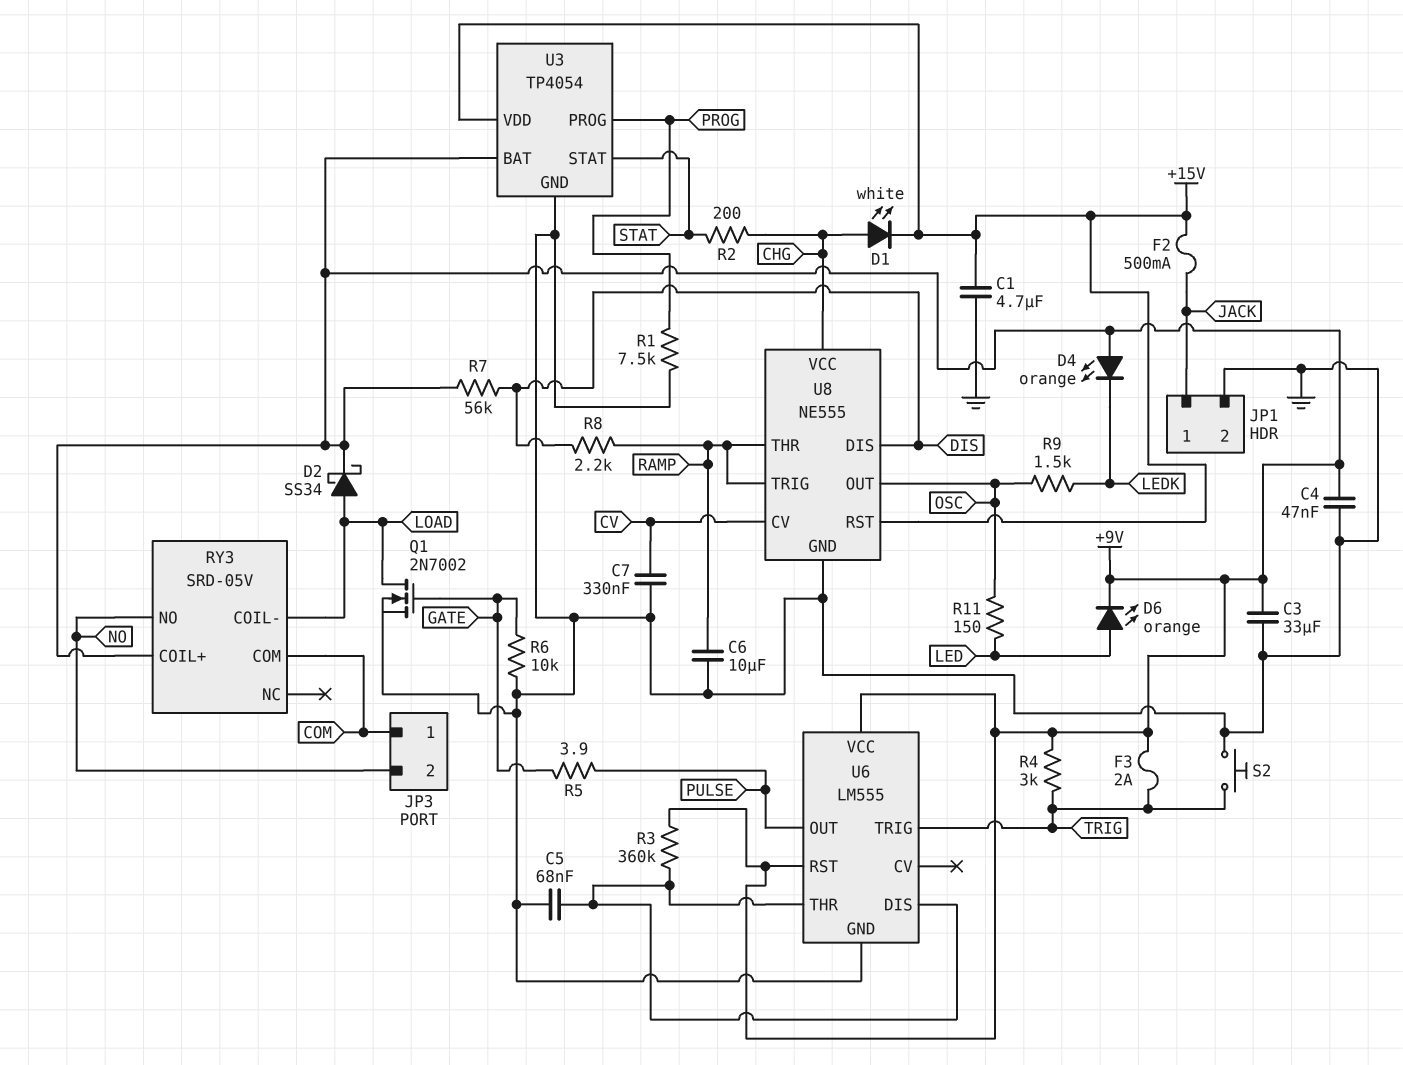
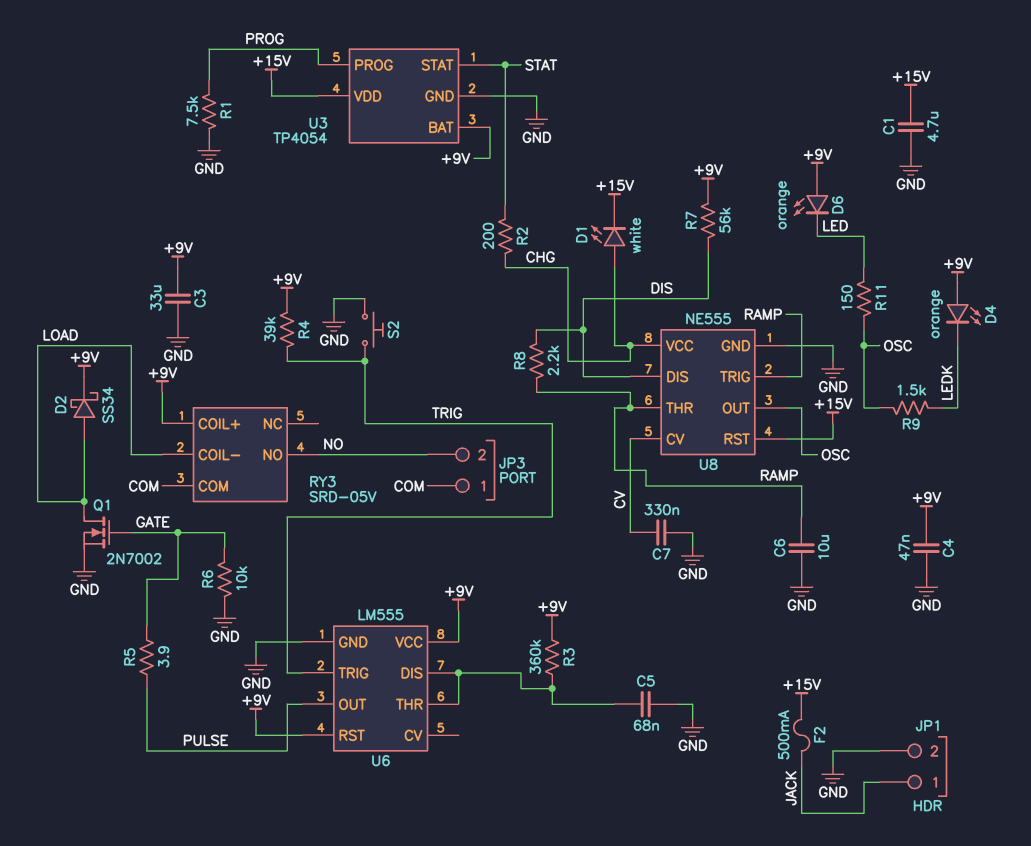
D6: LED orange (A LED, K +9V) -> LED orange (A +9V, K LED)
F3: 2A (+9V, TRIG) -> none
R4: 3k (+9V, TRIG) -> 39k (+9V, TRIG)

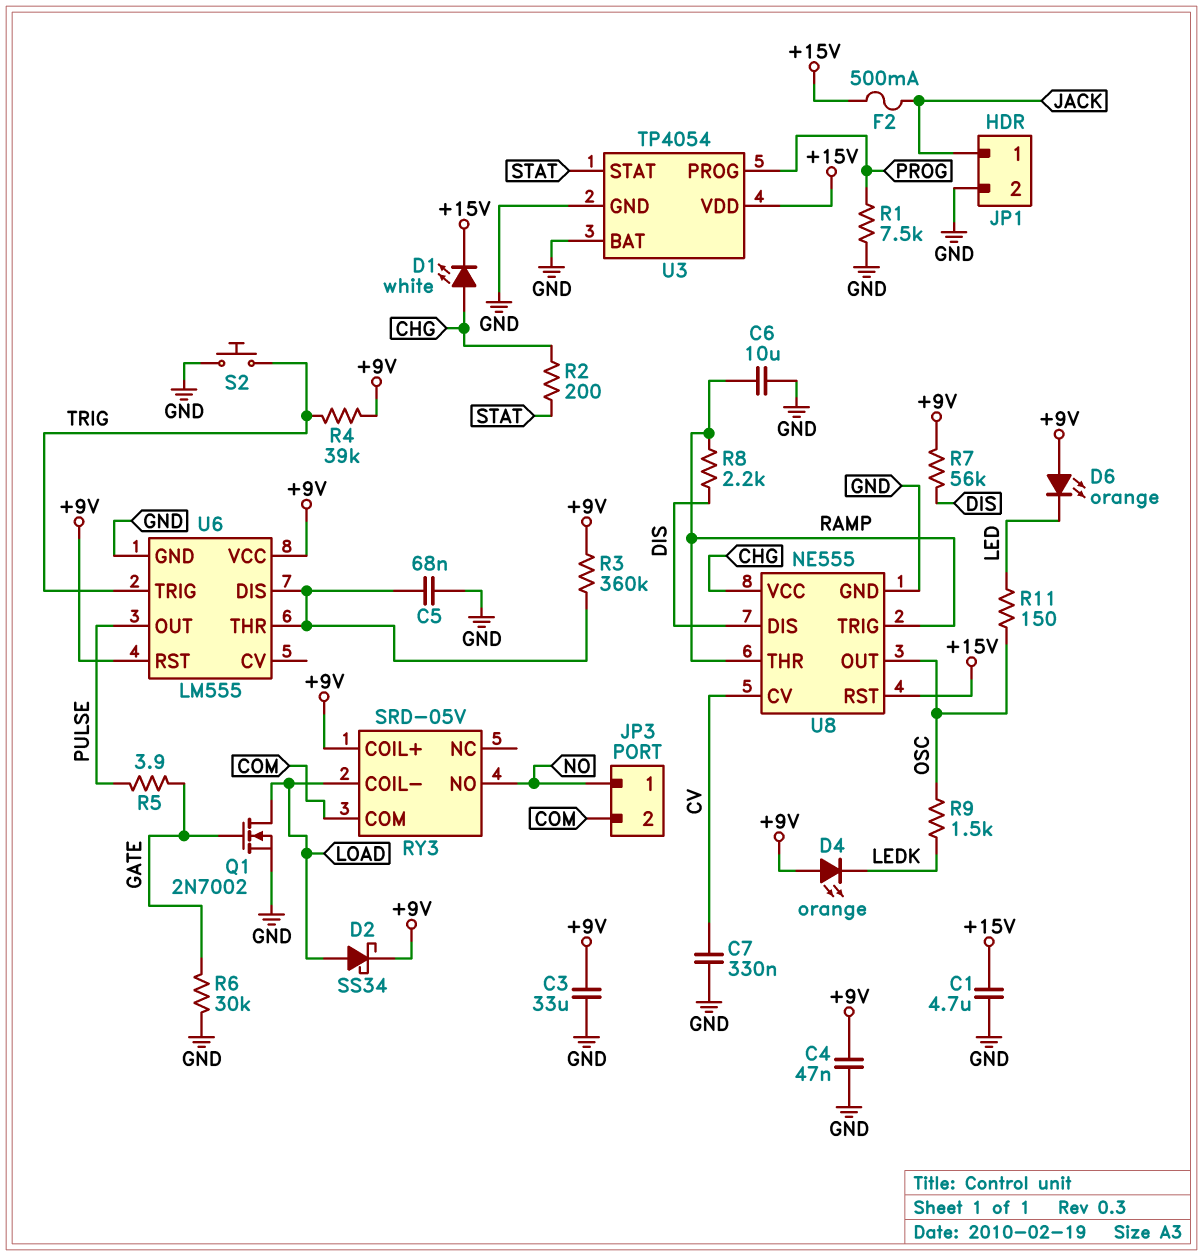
JP3 pin 1: COM -> NO
JP3 pin 2: NO -> COM
R6: 10k (GATE, GND) -> 30k (GATE, GND)
U3 pin BAT: +9V -> GND

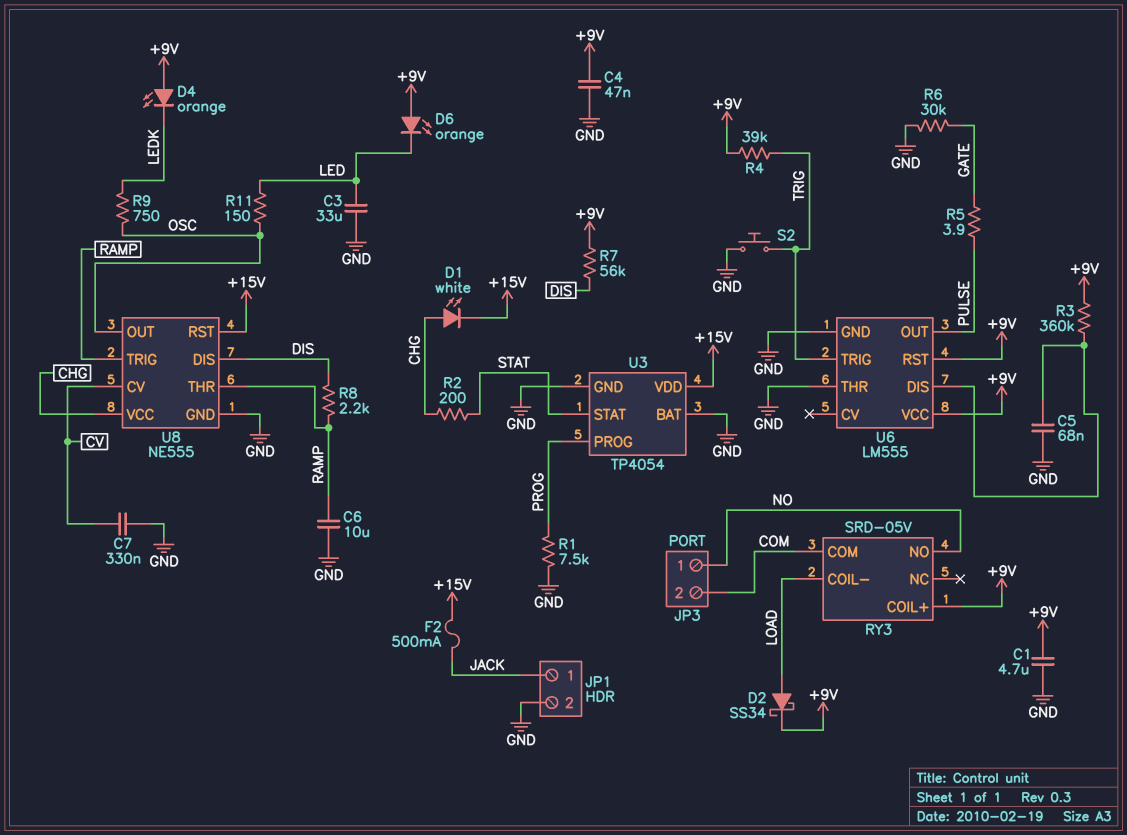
C1: 4.7uF (+15V, GND) -> 4.7uF (+9V, GND)
C3: 33uF (+9V, GND) -> 33uF (GND, LED)
Q1: NMOS 2N7002 (G GATE, D LOAD, S GND) -> none
R9: 1.5k (LEDK, OSC) -> 750 (LEDK, OSC)
U6 pin THR: U6/DIS -> GND

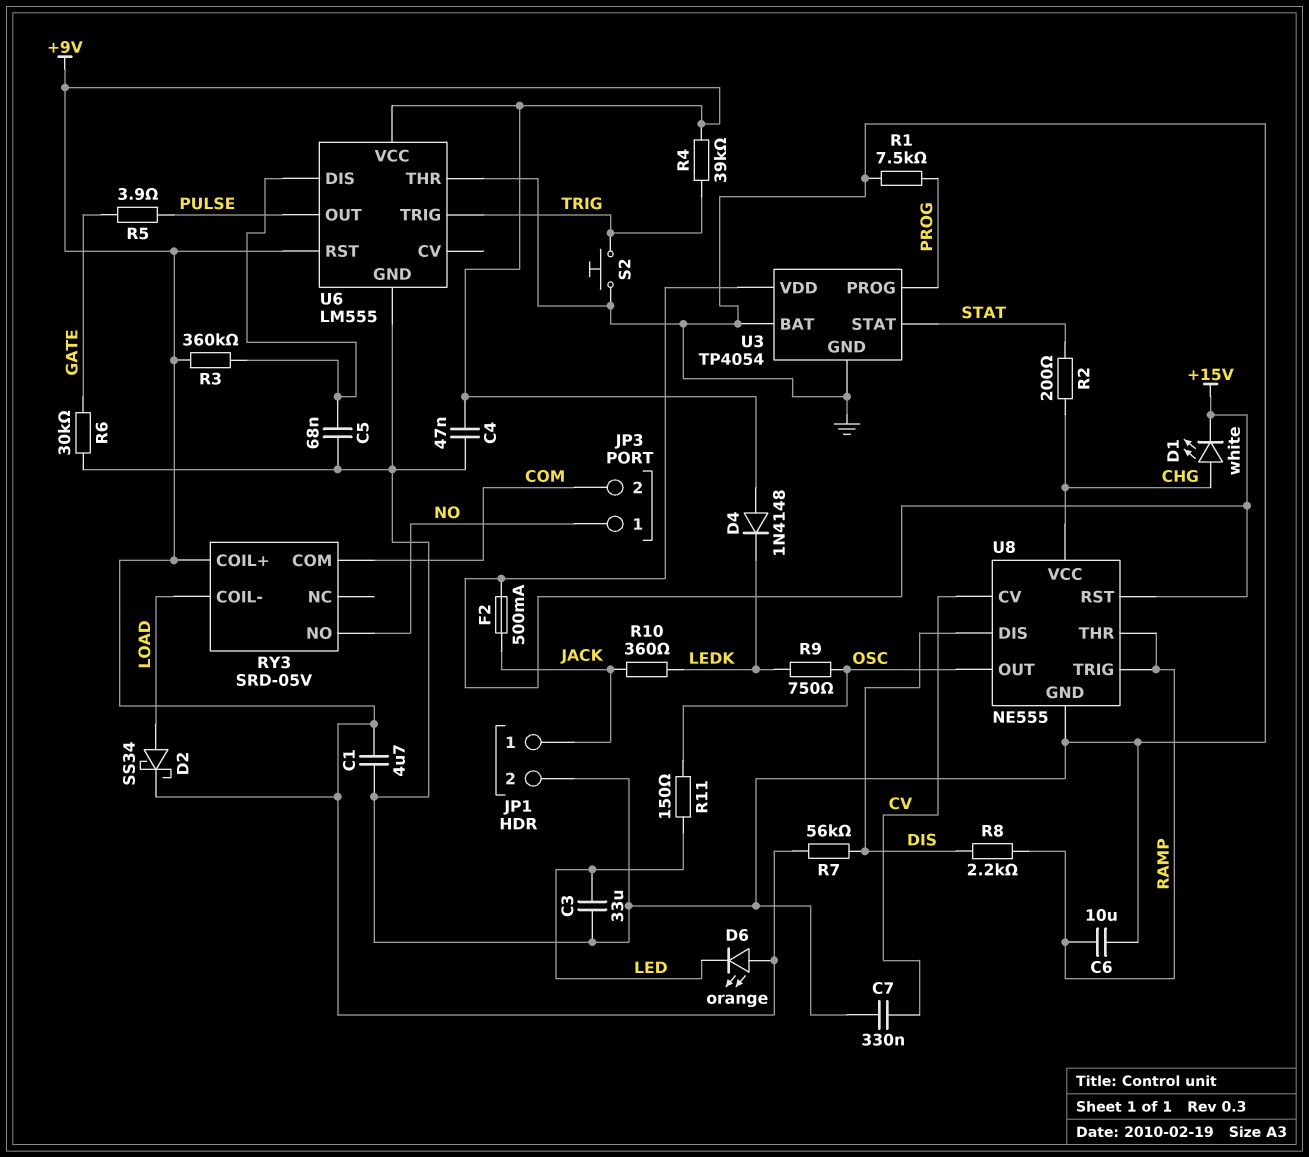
D4: LED orange (A +9V, K LEDK) -> diode 1N4148 (A +9V, K LEDK)
R10: none -> 360 (JACK, LEDK)

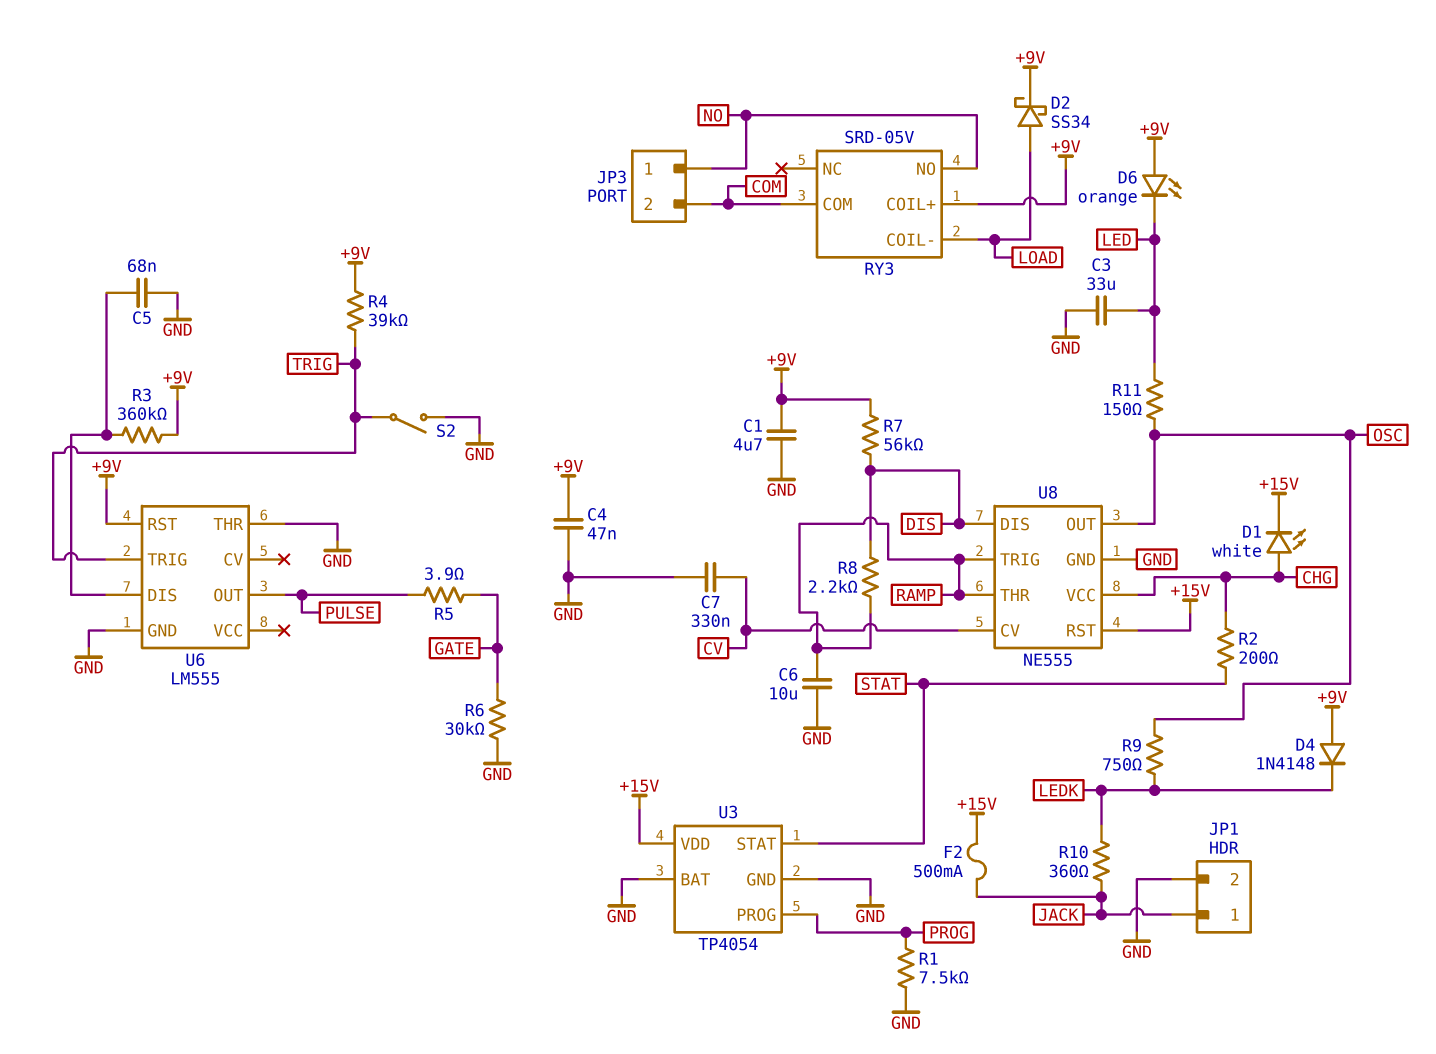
S2: button (GND, TRIG) -> switch (GND, TRIG)
U6 pin VCC: +9V -> none

